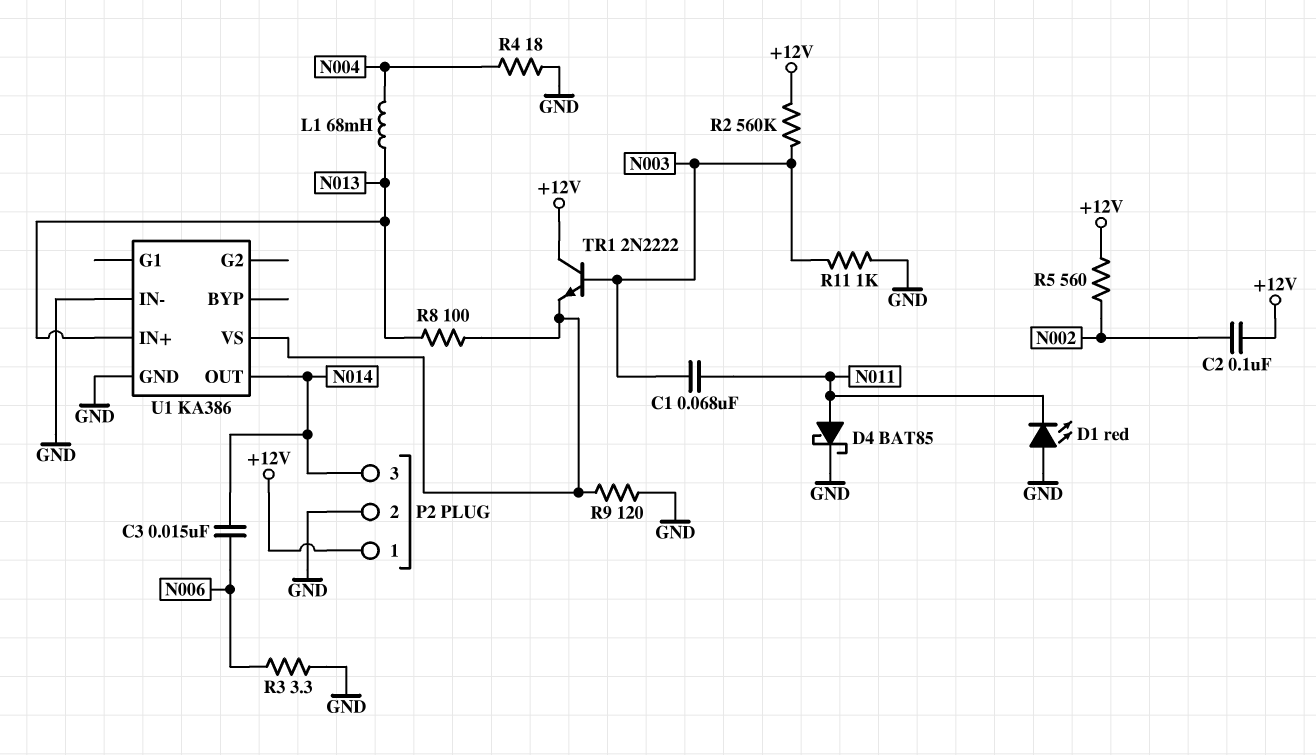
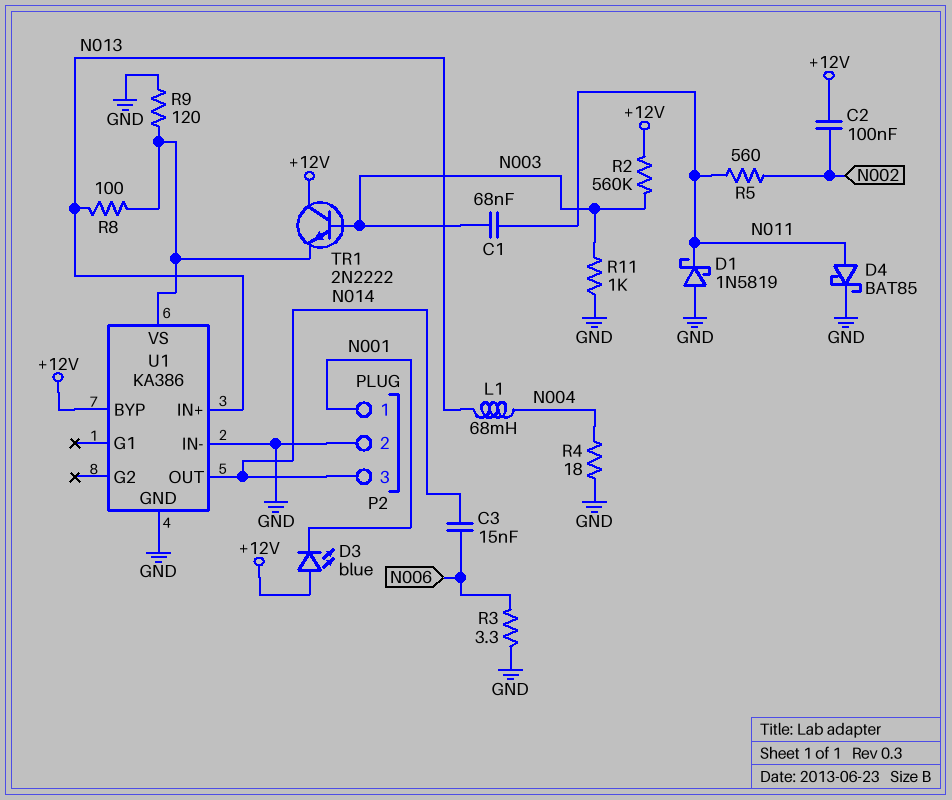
D1: LED red (A GND, K N011) -> schottky 1N5819 (A GND, K N011)
D3: none -> LED blue (A +12V, K N001)
P2 pin 1: +12V -> N001
R5: 560 (+12V, N002) -> 560 (N002, N011)
U1 pin BYP: none -> +12V

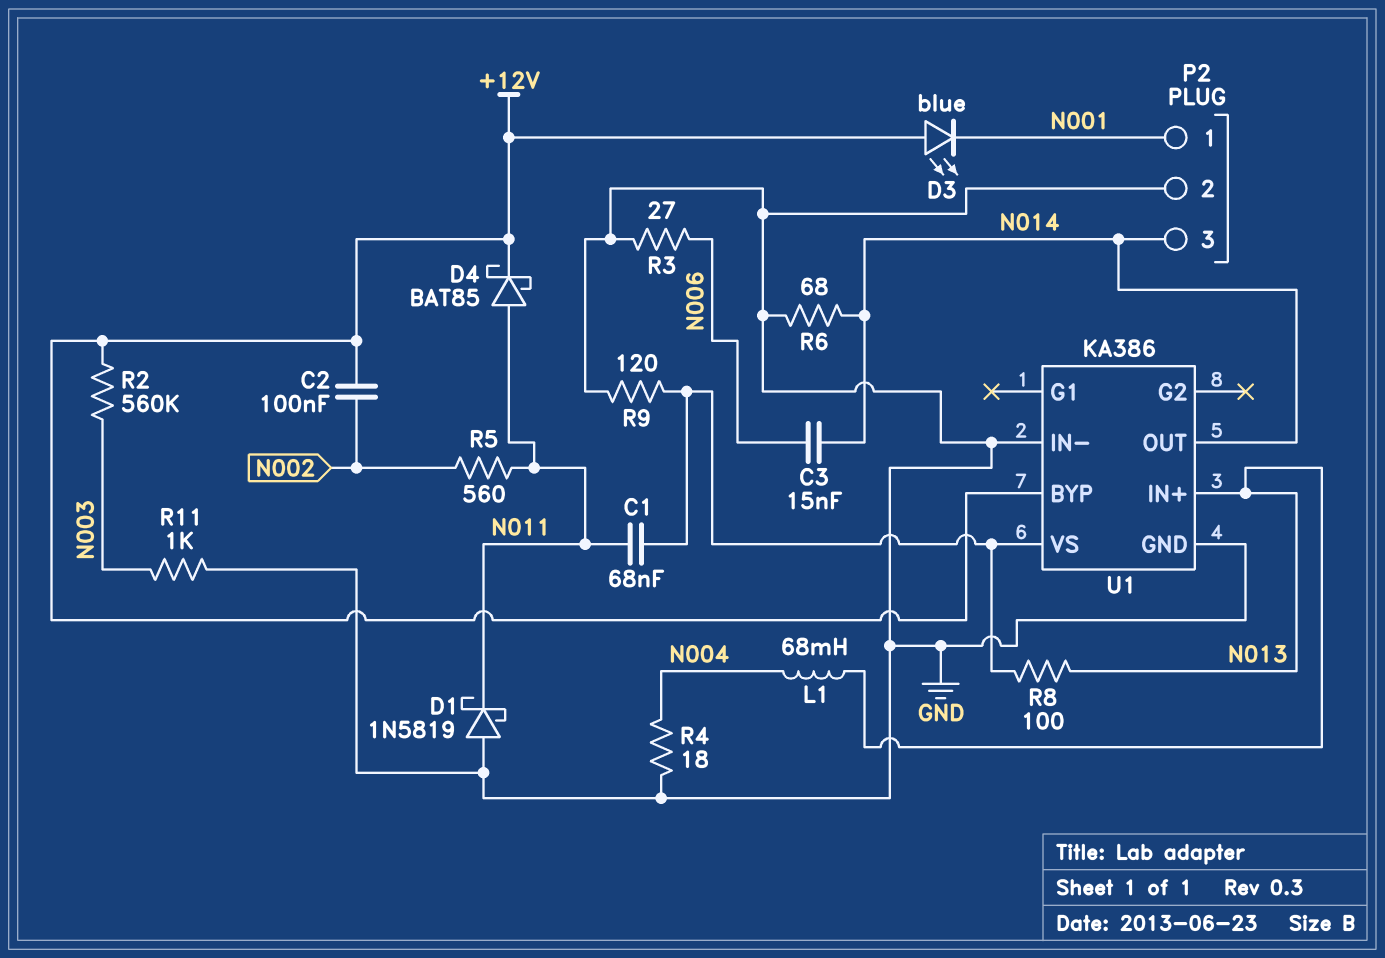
C1: 68nF (N003, N011) -> 68nF (N011, U1/VS)
D4: schottky BAT85 (A N011, K GND) -> schottky BAT85 (A N011, K +12V)
R3: 3.3 (GND, N006) -> 27 (GND, N006)
R6: none -> 68 (GND, N014)
TR1: NPN 2N2222 (B N003, C +12V, E U1/VS) -> none

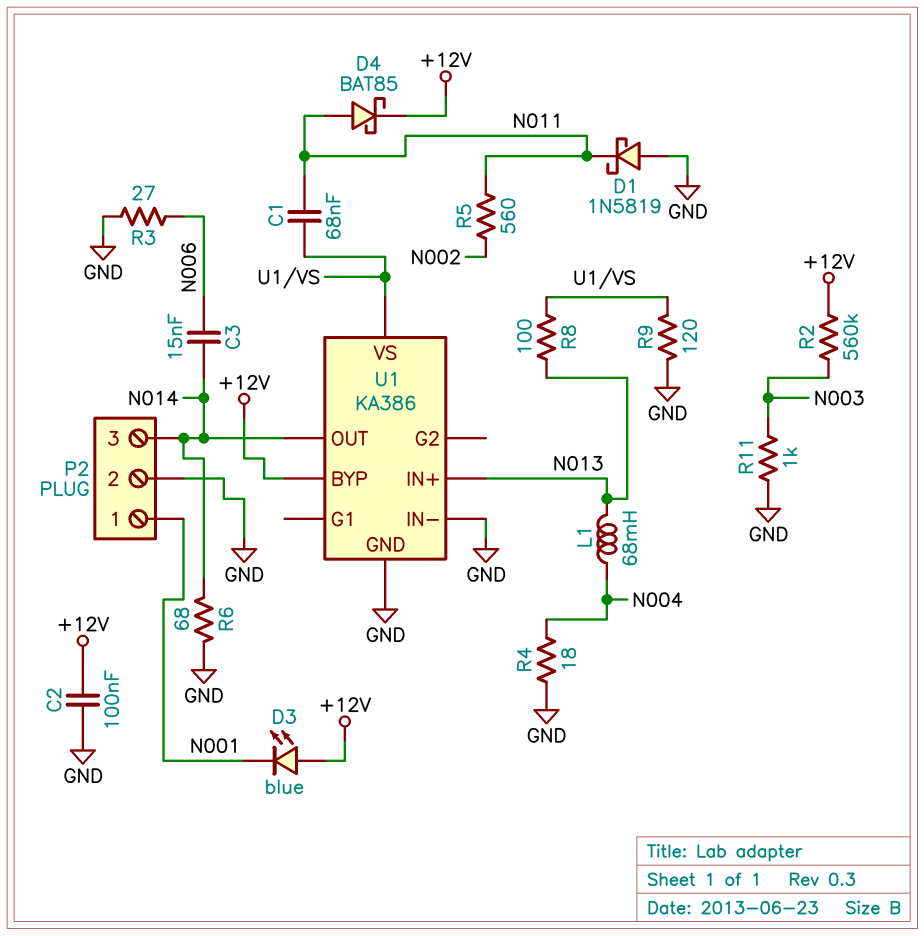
C2: 100nF (+12V, N002) -> 100nF (+12V, GND)

